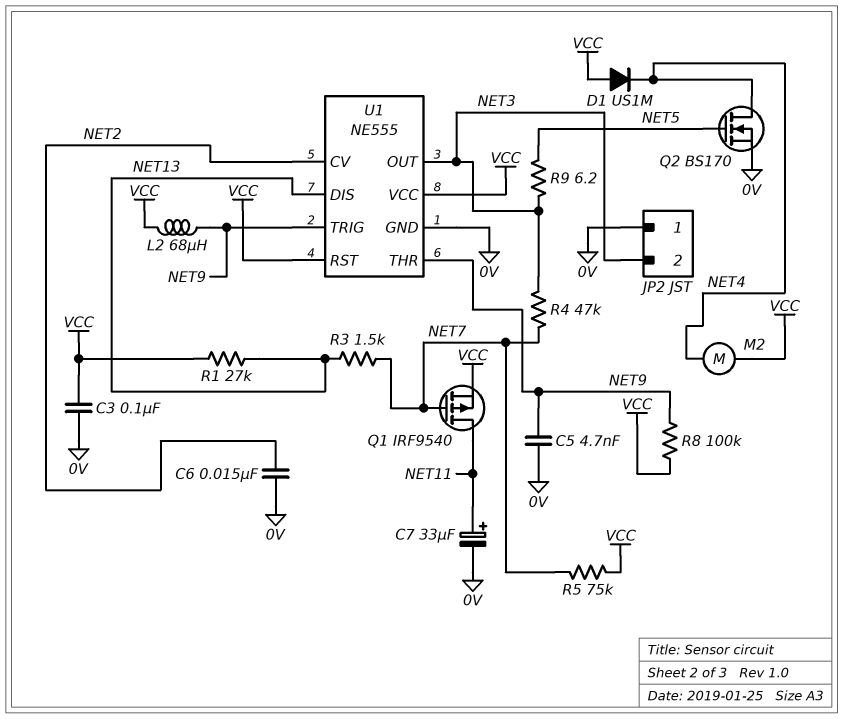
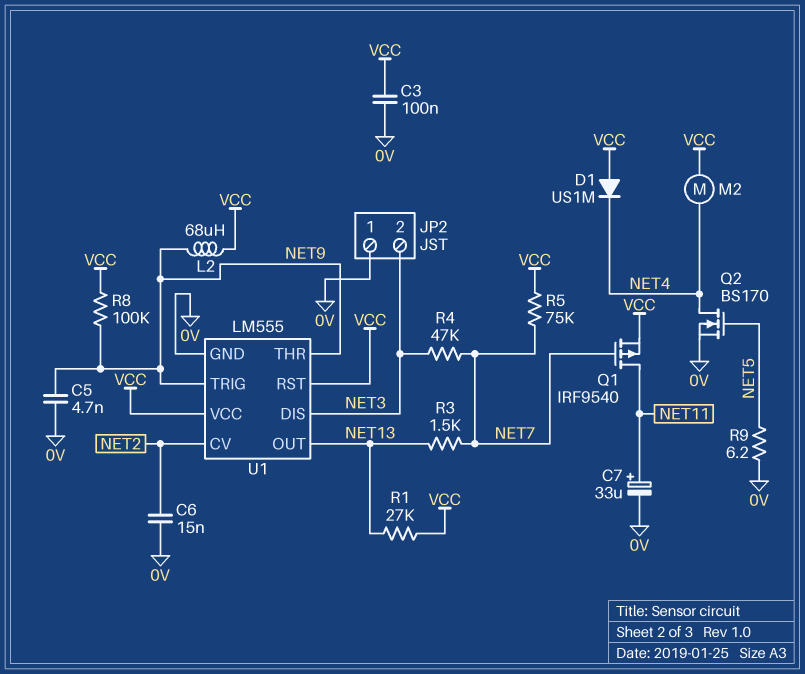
R9: 6.2 (NET3, NET5) -> 6.2 (0V, NET5)
U1: NE555 -> LM555
U1 pin DIS: NET13 -> NET3
U1 pin OUT: NET3 -> NET13

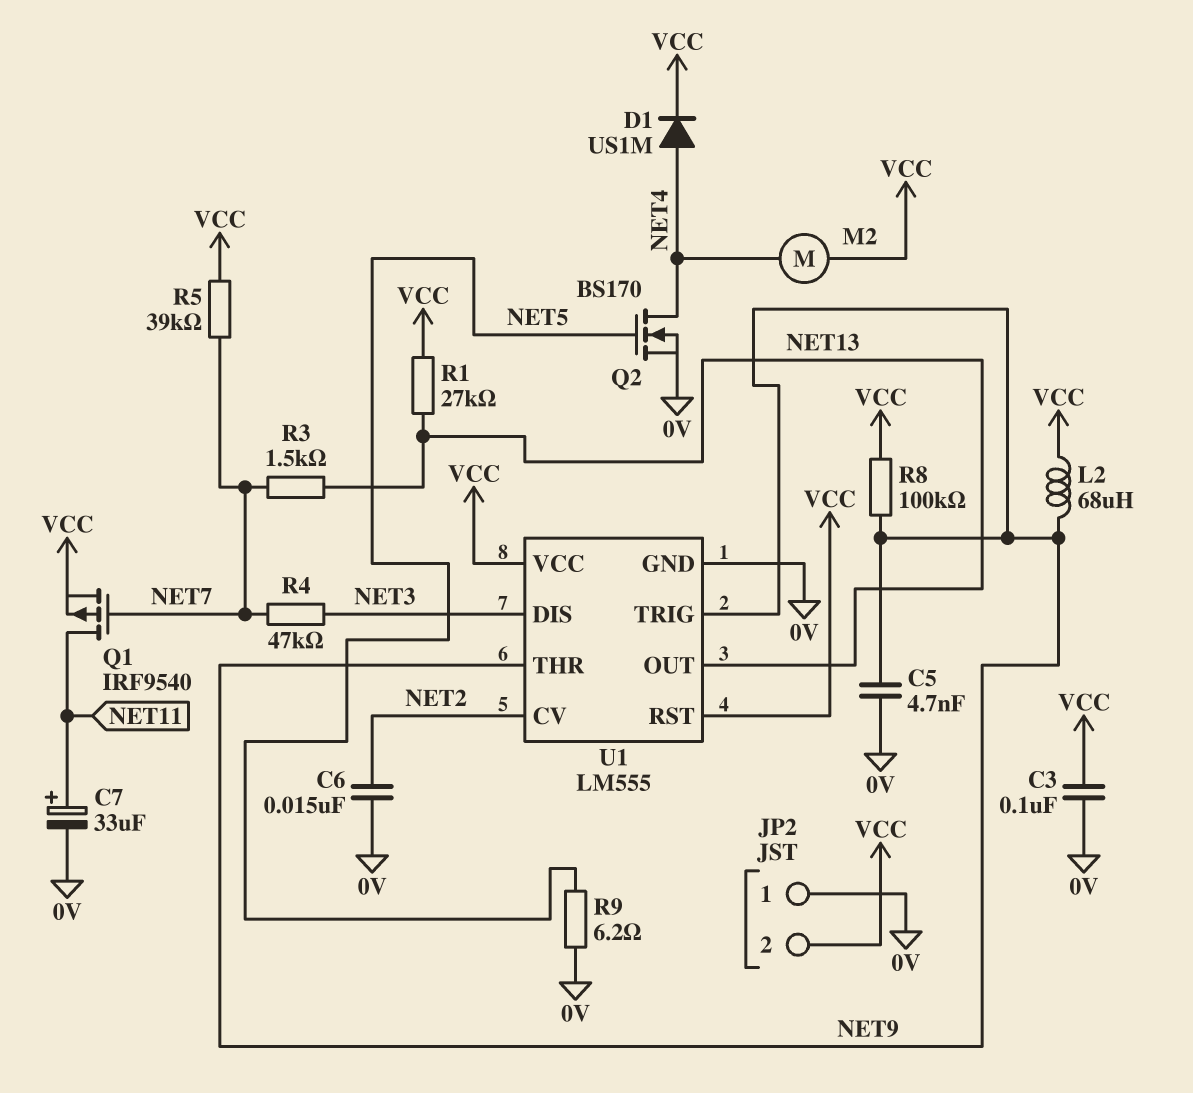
D1: diode US1M (A VCC, K NET4) -> diode US1M (A NET4, K VCC)
JP2 pin 2: NET3 -> VCC
R5: 75k (NET7, VCC) -> 39k (NET7, VCC)

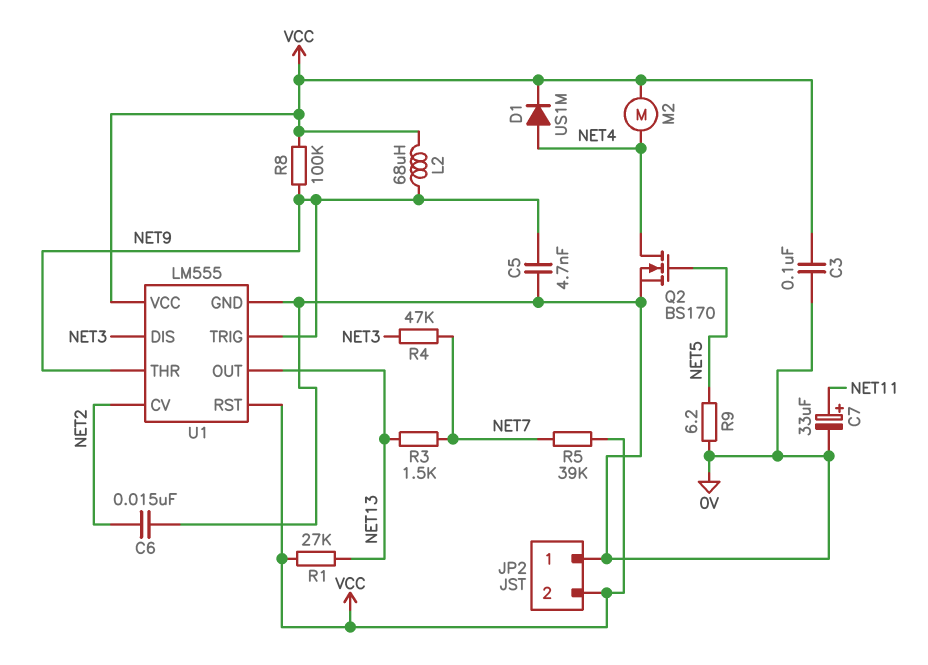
Q1: PMOS IRF9540 (G NET7, D NET11, S VCC) -> none

